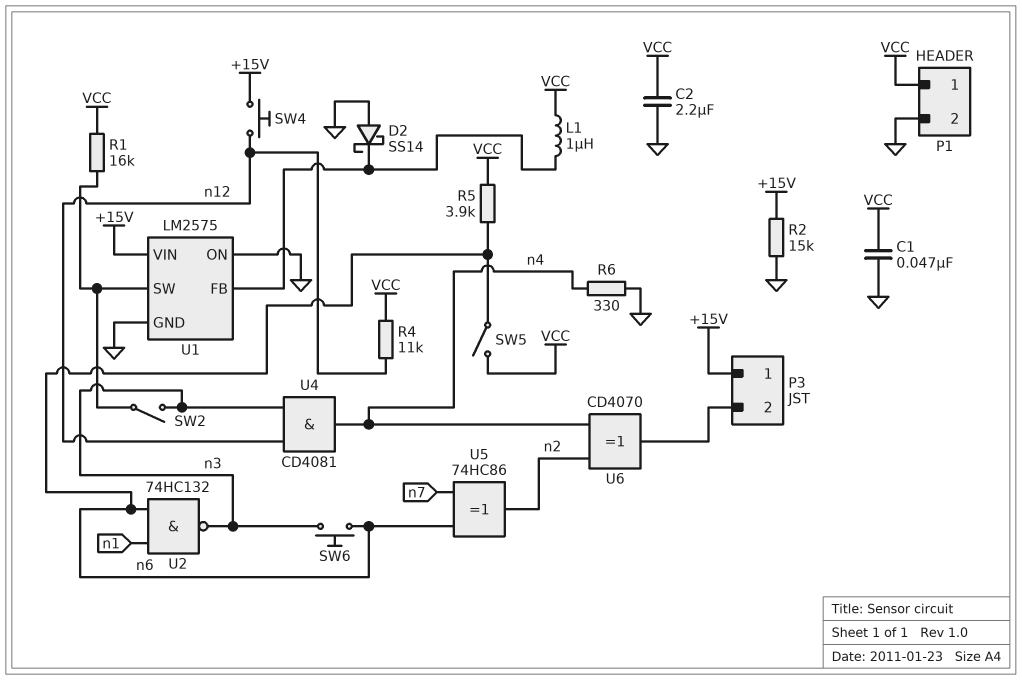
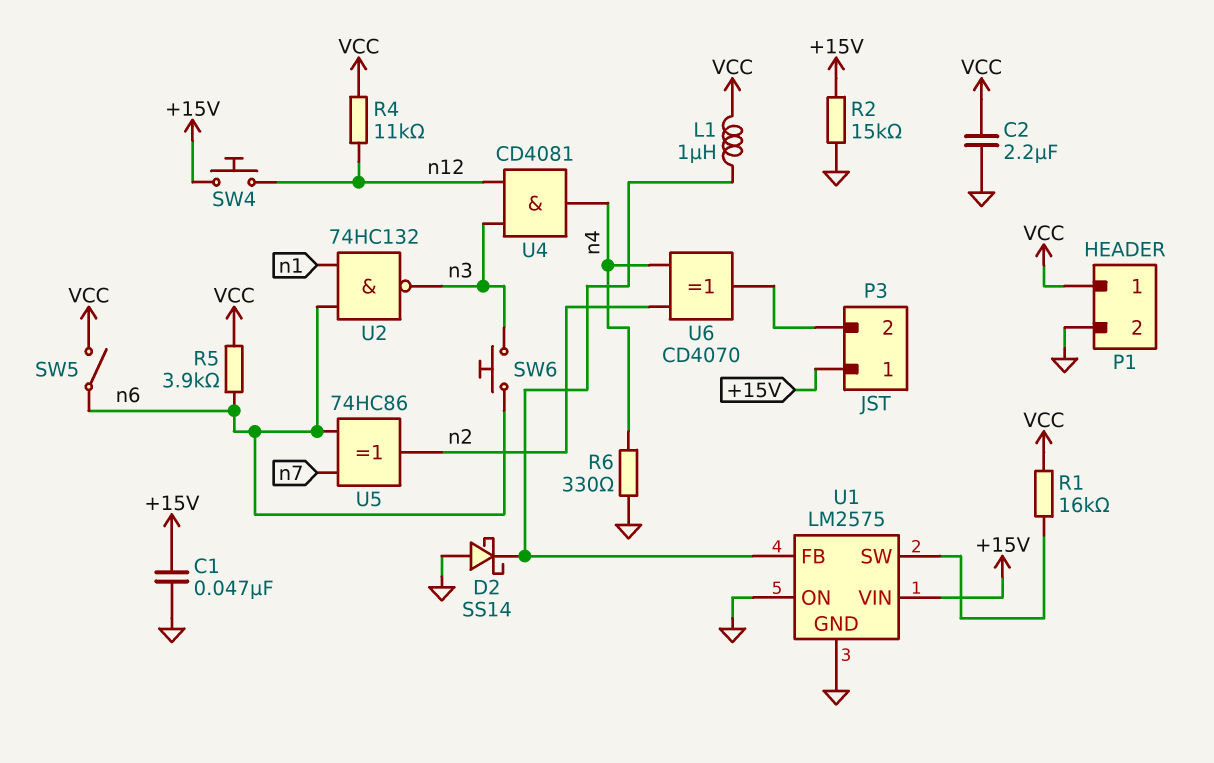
C1: 47nF (GND, VCC) -> 47nF (+15V, GND)
SW2: switch (U1/SW, n3) -> none

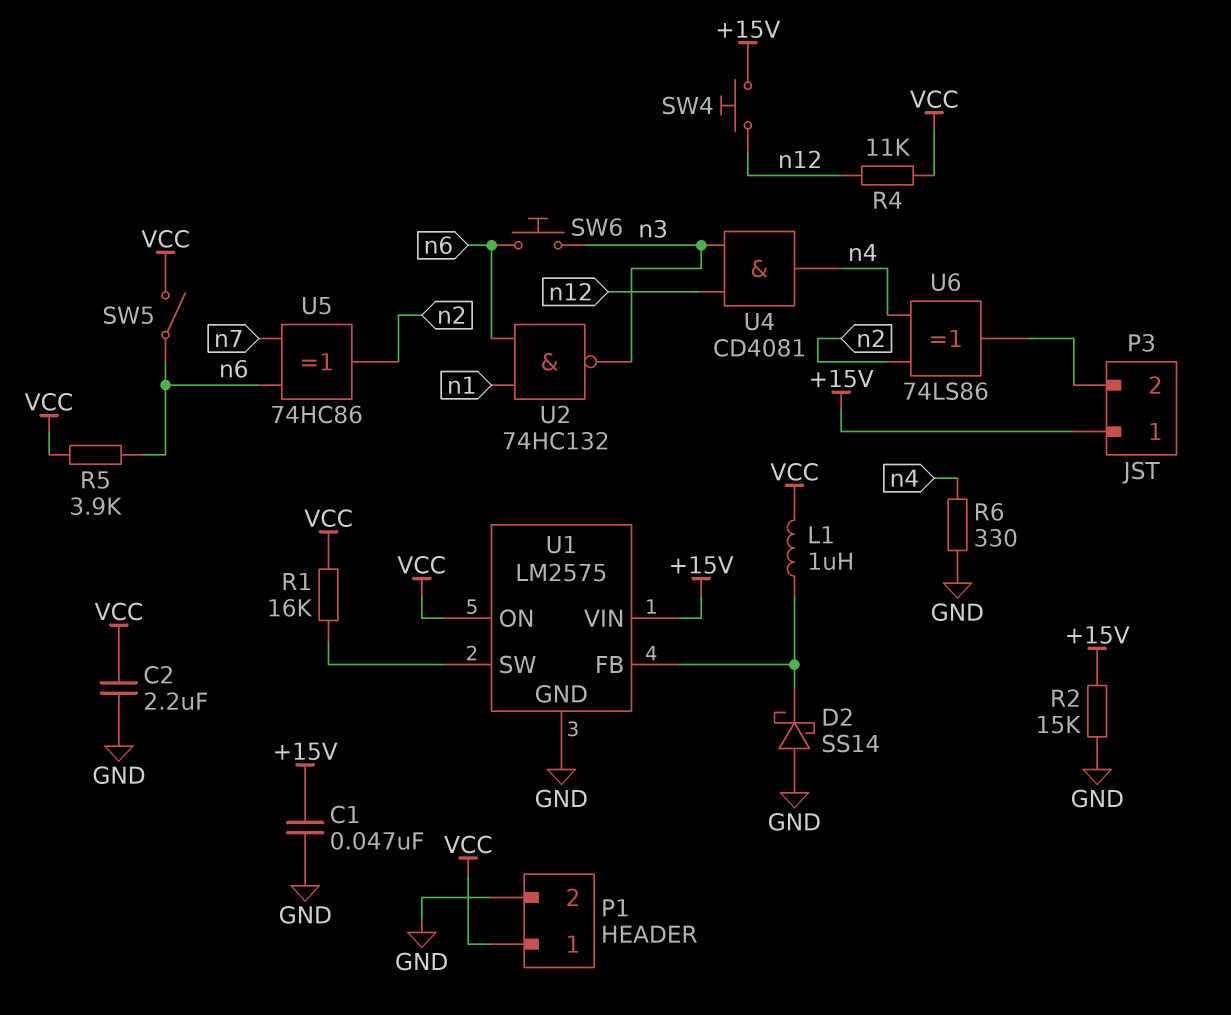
U1 pin ON: GND -> VCC
U6: XOR CD4070 (in n2, in n4, out P3/2) -> XOR 74LS86 (in n2, in n4, out P3/2)

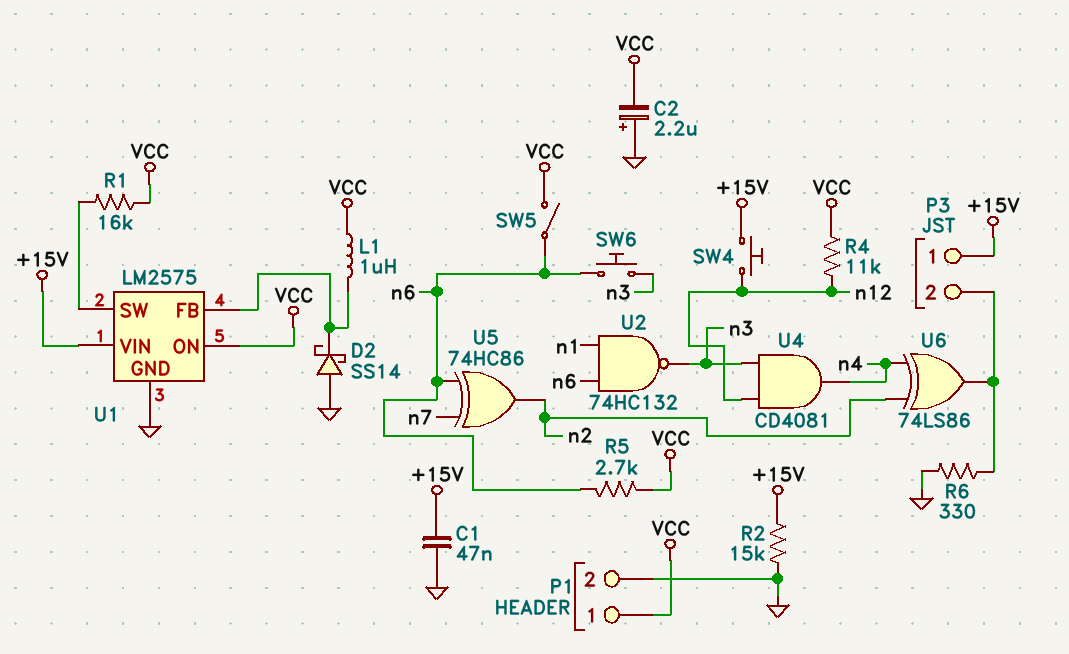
C2: 2.2uF (GND, VCC) -> 2.2uF (plus GND, minus VCC)
R5: 3.9k (VCC, n6) -> 2.7k (VCC, n6)
R6: 330 (GND, n4) -> 330 (GND, P3/2)

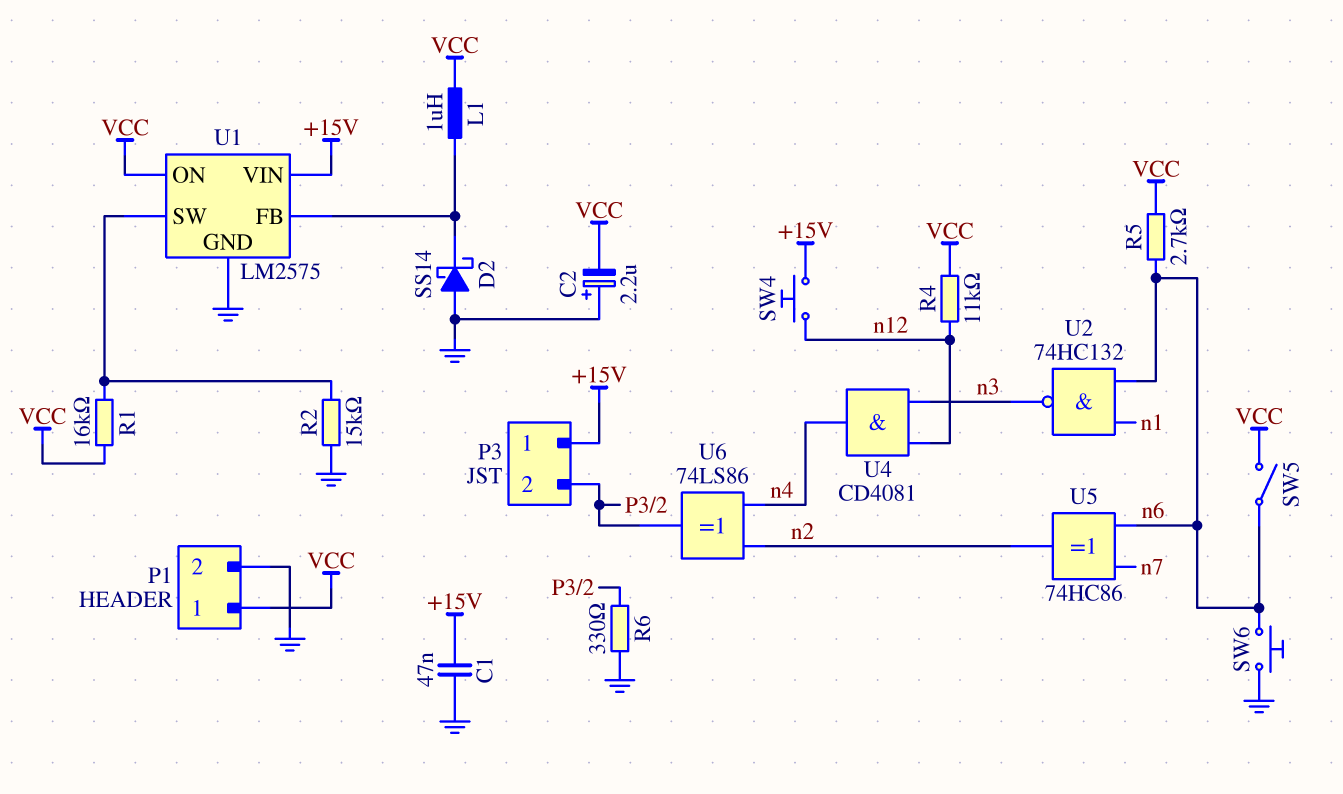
R2: 15k (+15V, GND) -> 15k (GND, U1/SW)
SW6: button (n3, n6) -> button (GND, n6)

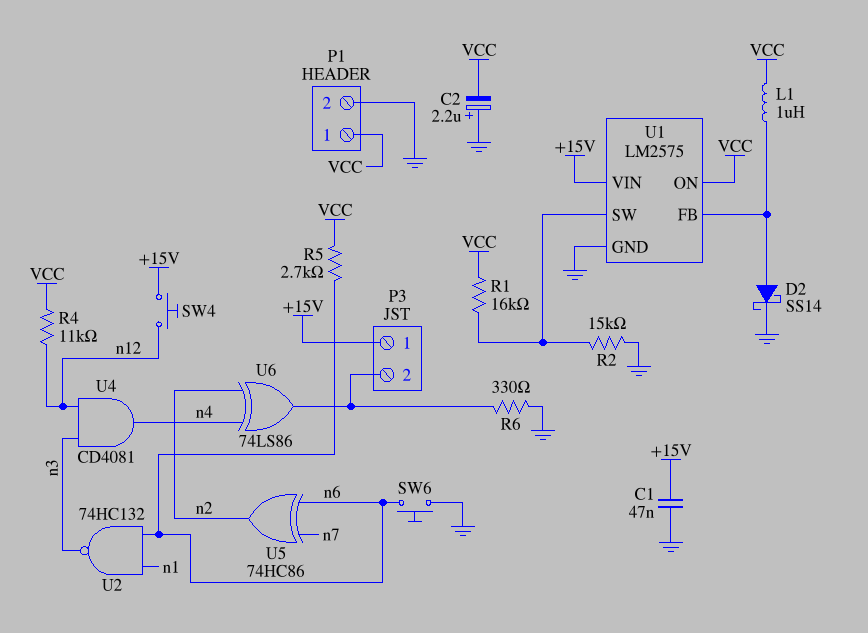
D2: schottky SS14 (A GND, K U1/FB) -> schottky SS14 (A U1/FB, K GND)
SW5: switch (VCC, n6) -> none

